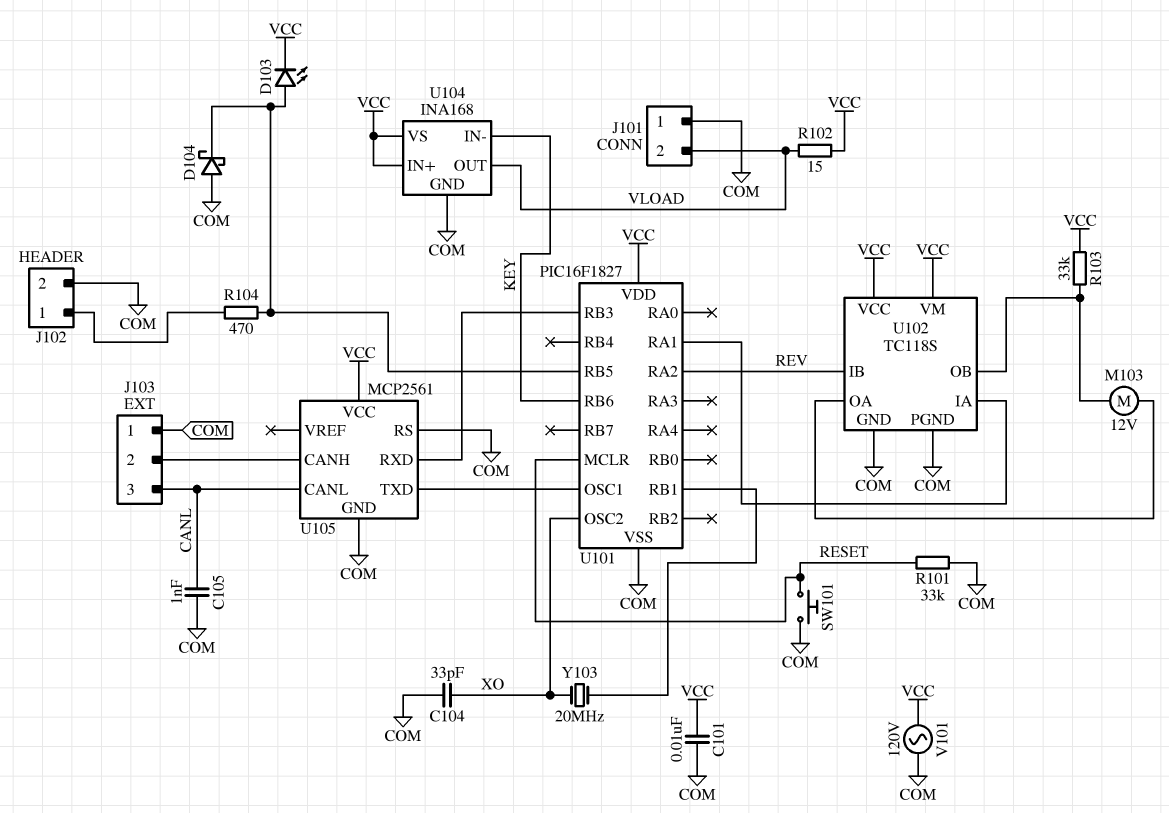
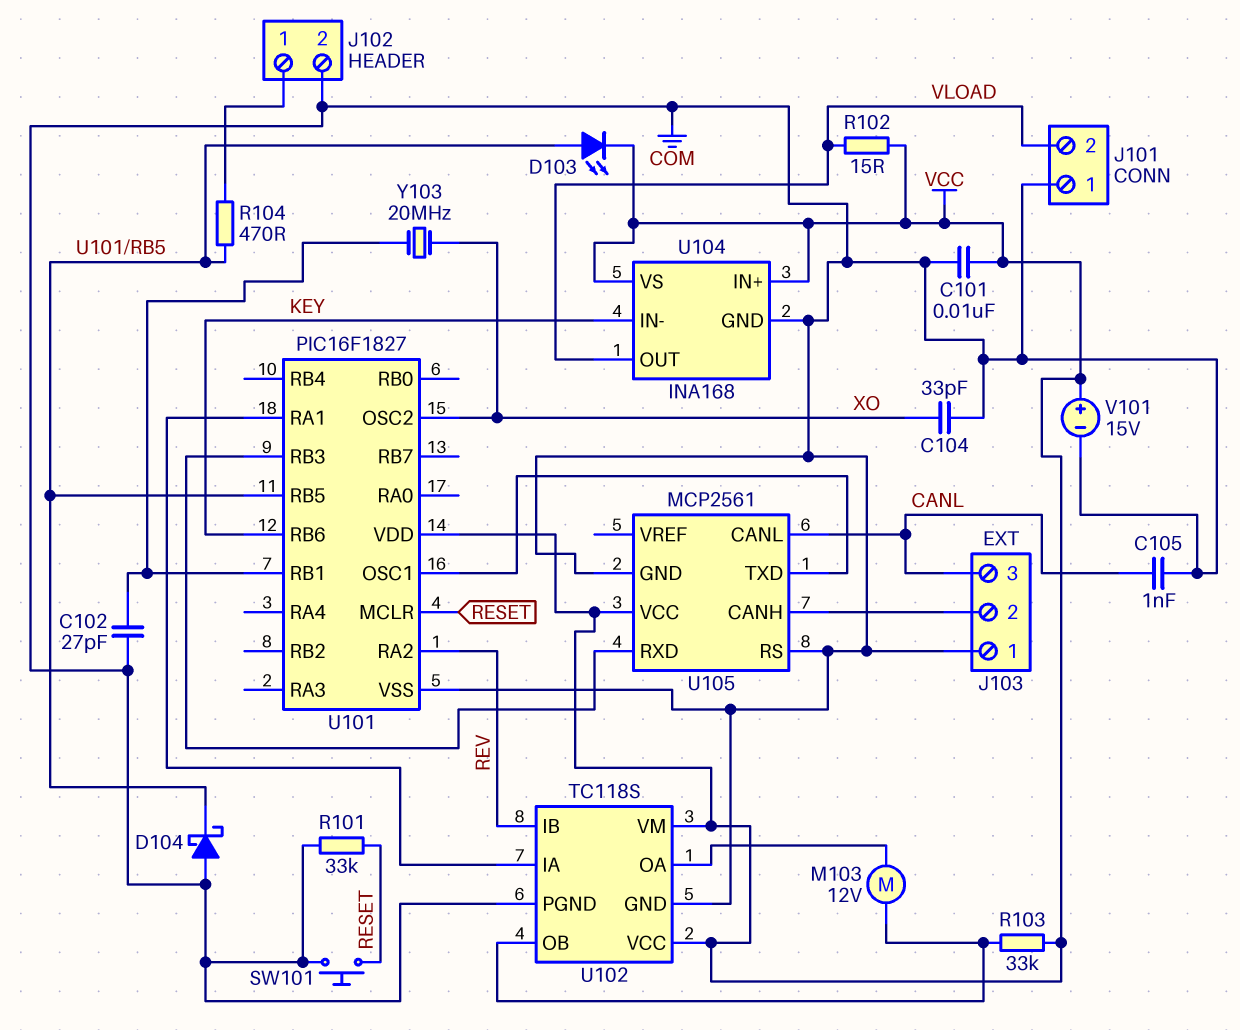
C102: none -> 27pF (COM, U101/RB1)
V101: AC 120V (COM, VCC) -> 15V (plus VCC, minus COM)

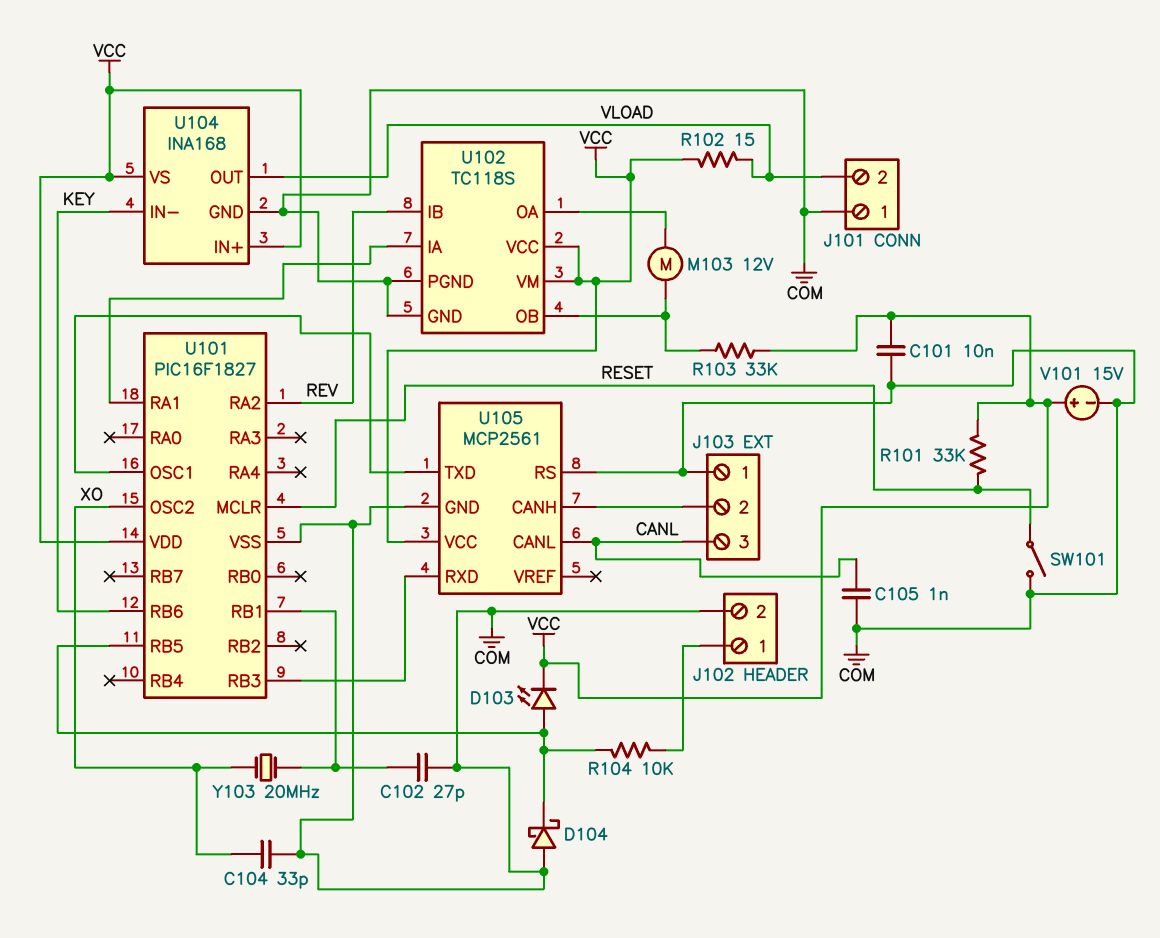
R101: 33k (COM, RESET) -> 33k (RESET, VCC)
R104: 470 (J102/1, U101/RB5) -> 10k (J102/1, U101/RB5)
SW101: button (COM, RESET) -> switch (COM, RESET)

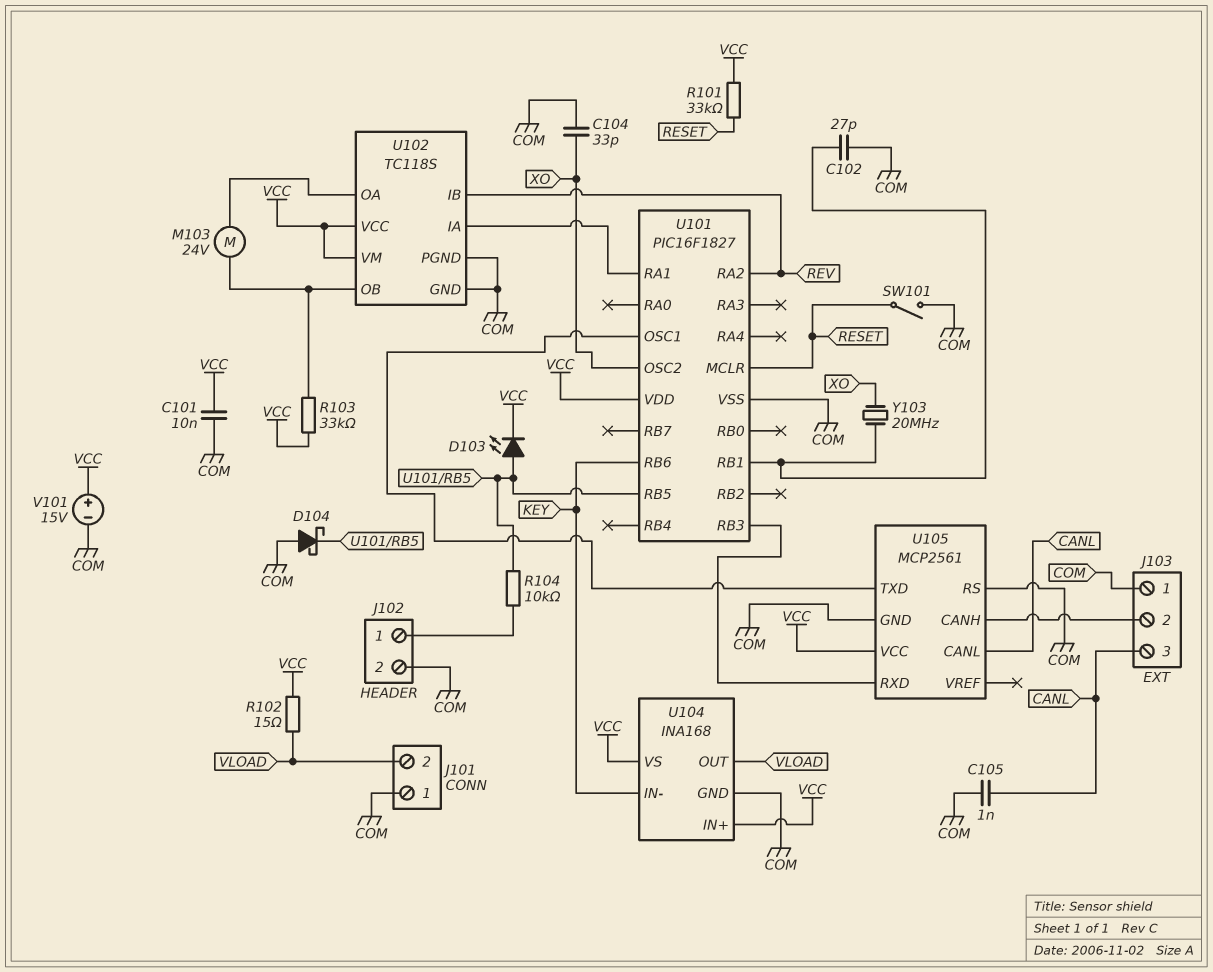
M103: motor 12V (U102/OA, U102/OB) -> motor 24V (U102/OA, U102/OB)

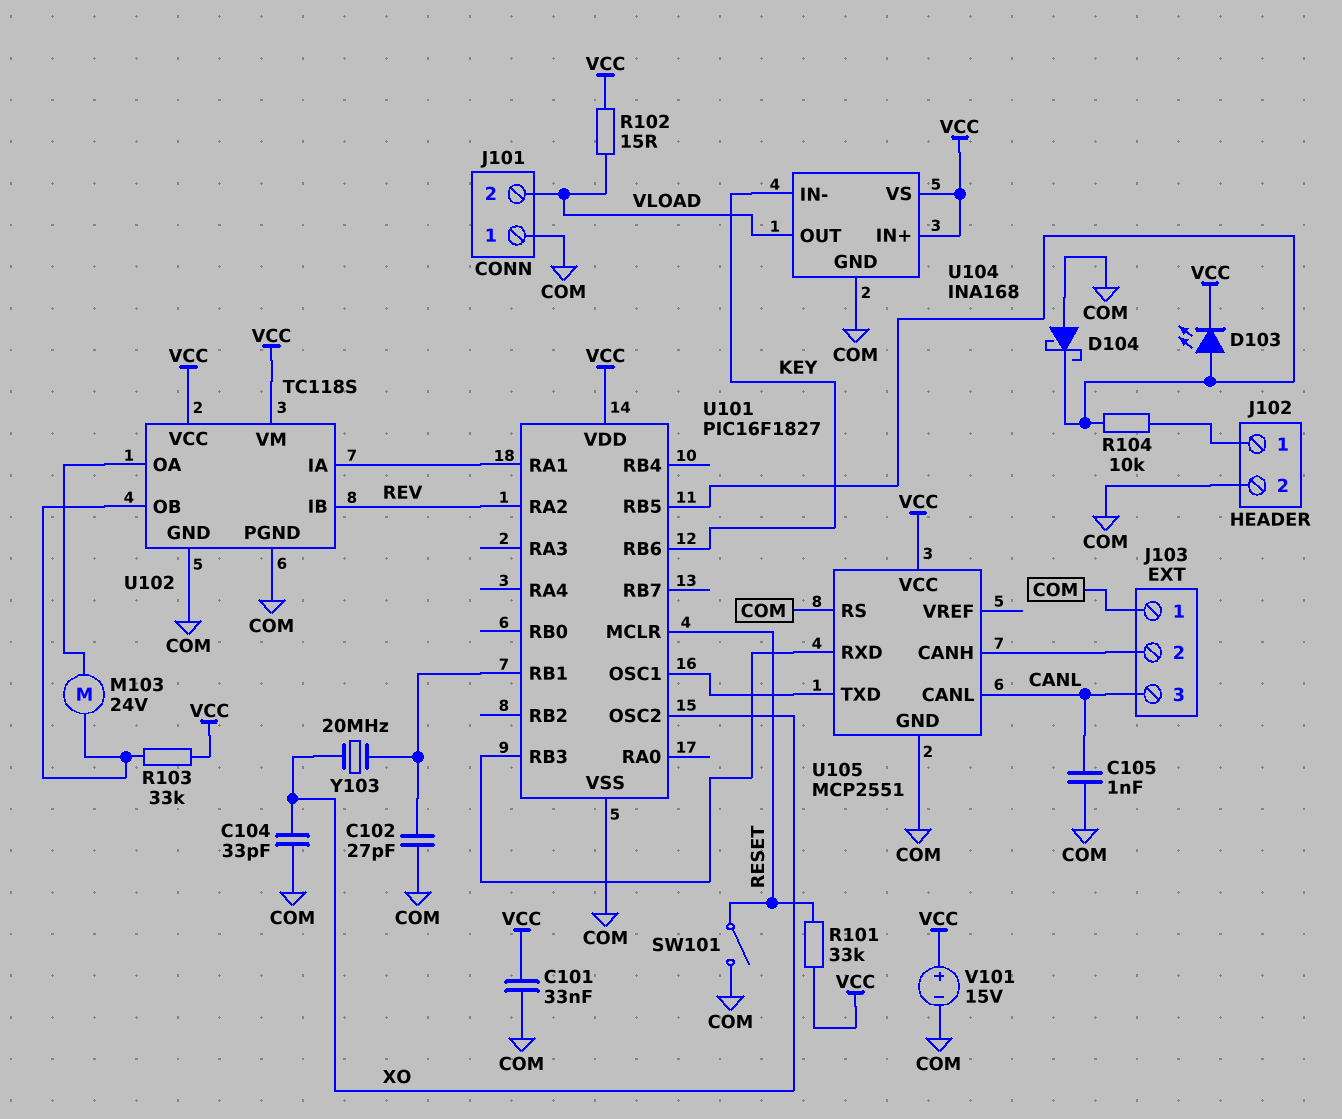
C101: 10nF (COM, VCC) -> 33nF (COM, VCC)
U105: MCP2561 -> MCP2551

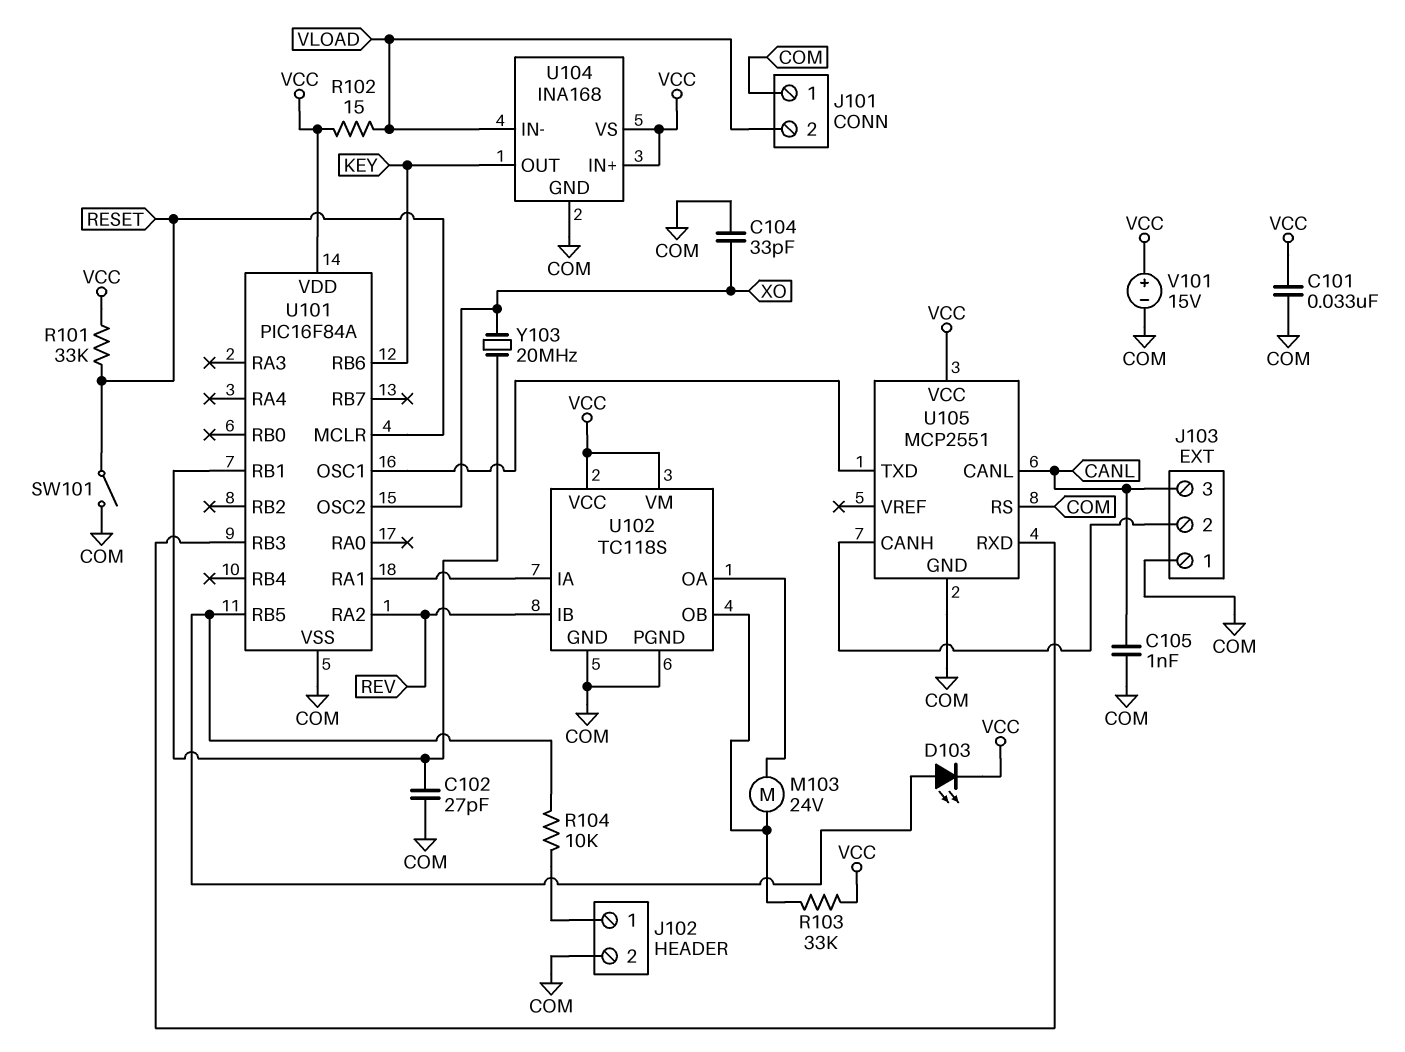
D104: schottky (A COM, K U101/RB5) -> none
U101: PIC16F1827 -> PIC16F84A
U104 pin IN-: KEY -> VLOAD
U104 pin OUT: VLOAD -> KEY

